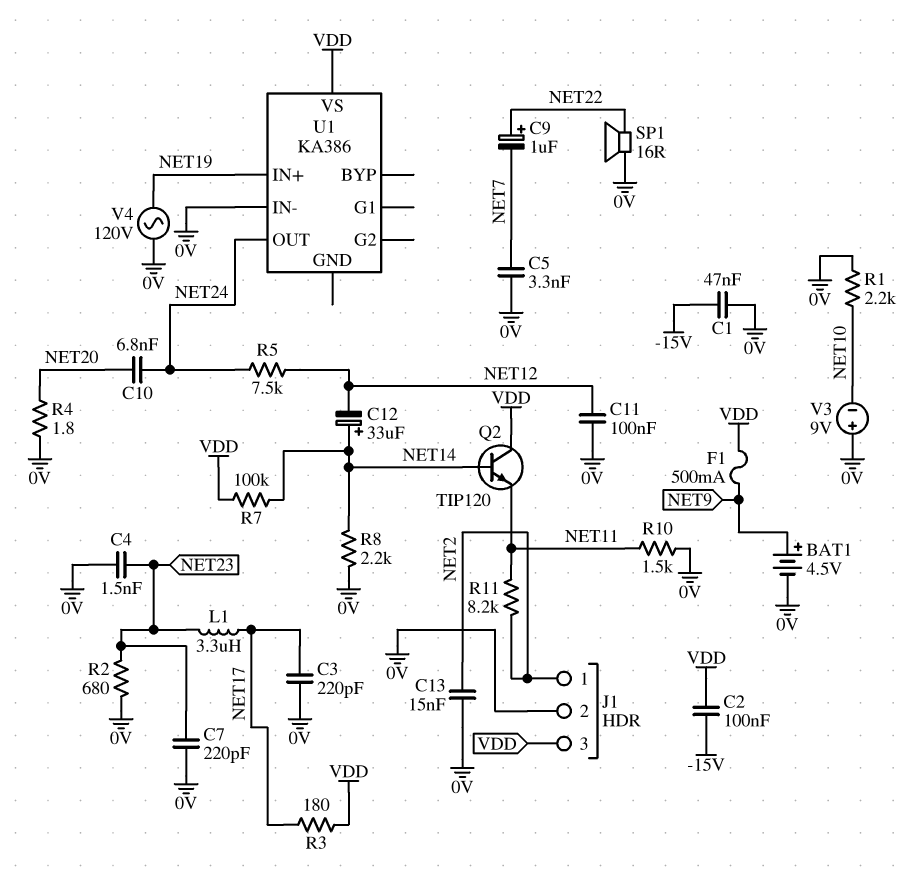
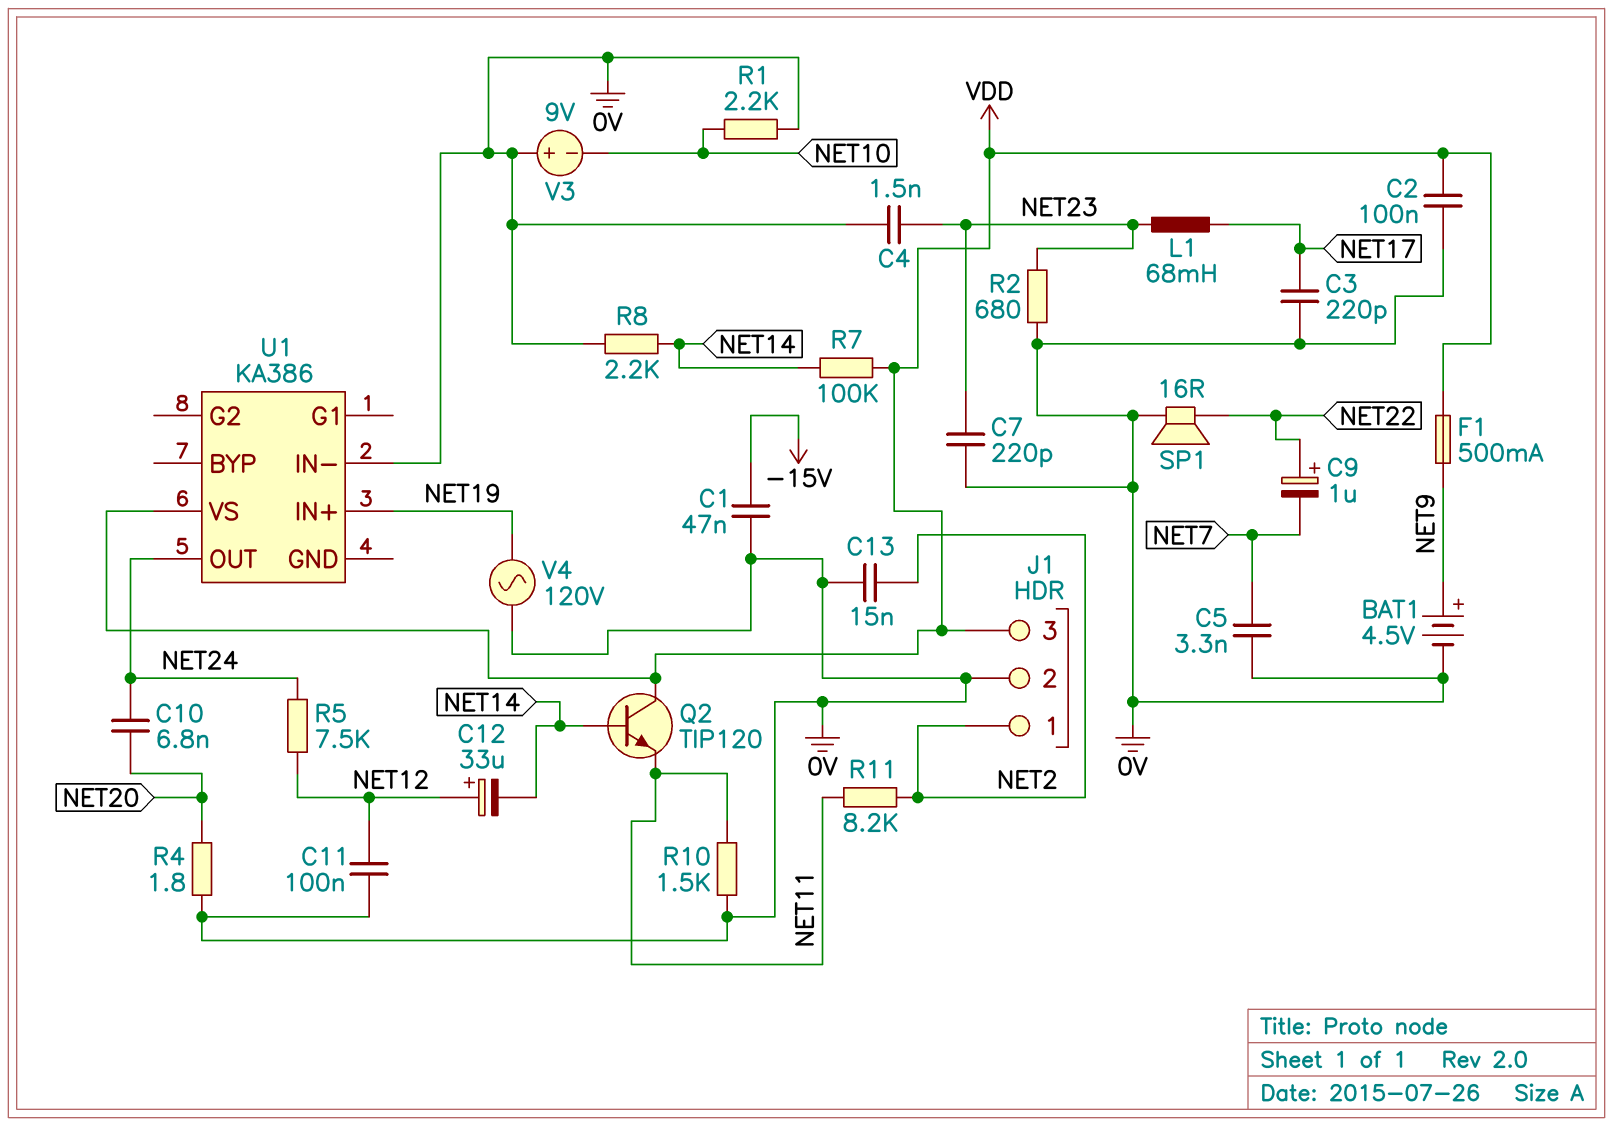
C2: 100nF (-15V, VDD) -> 100nF (0V, VDD)
C12: 33uF (plus NET14, minus NET12) -> 33uF (plus NET12, minus NET14)
L1: 3.3uH (NET17, NET23) -> 68mH (NET17, NET23)
R3: 180 (NET17, VDD) -> none

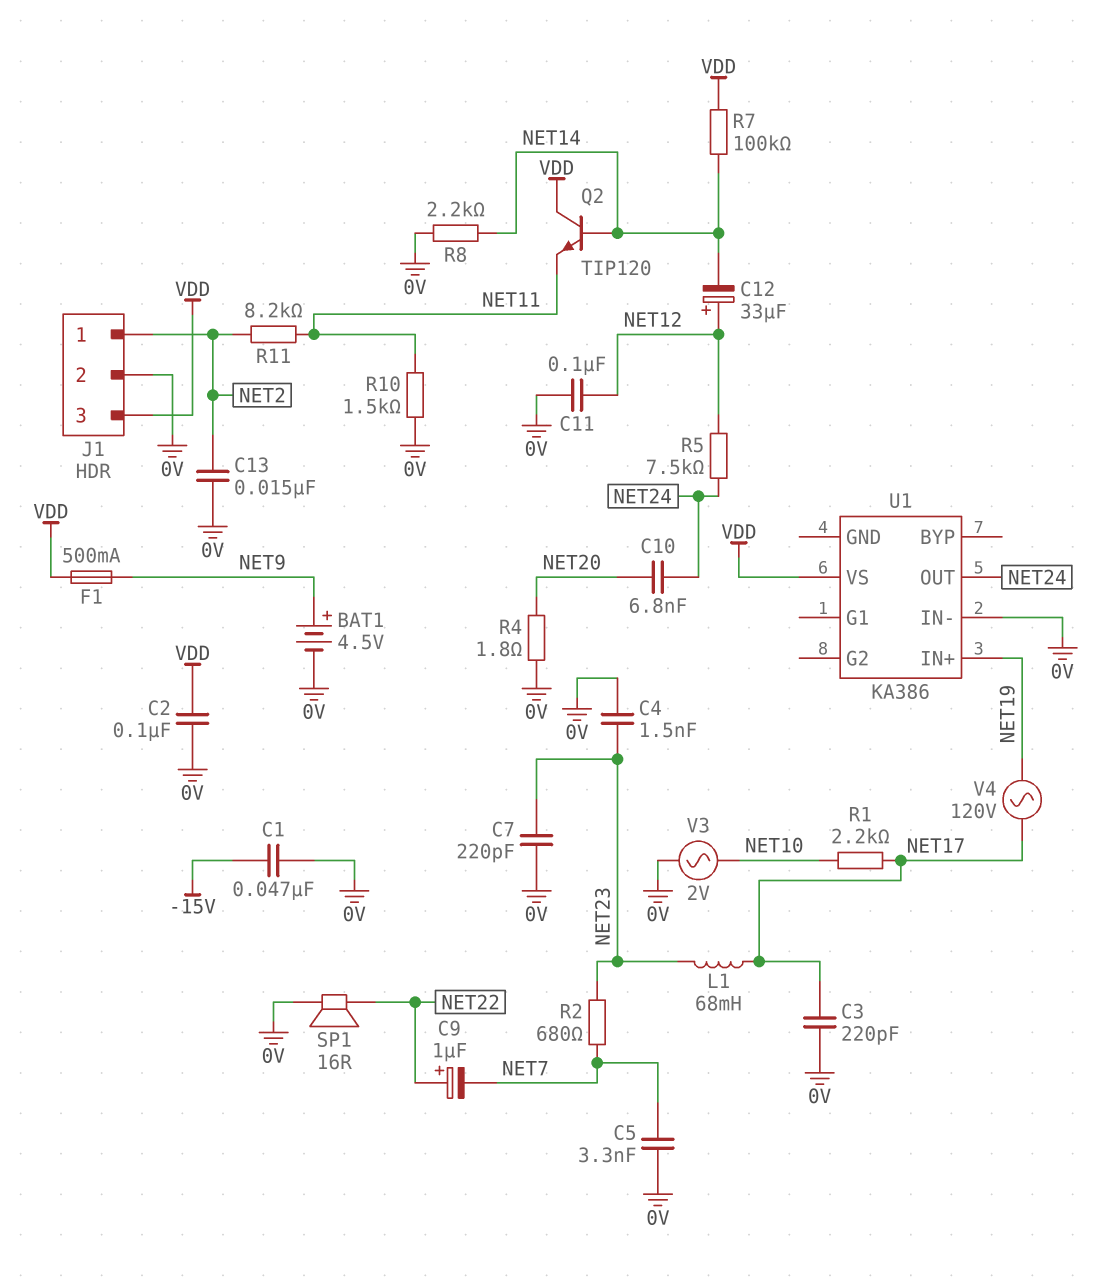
R1: 2.2k (0V, NET10) -> 2.2k (NET10, NET17)
R2: 680 (0V, NET23) -> 680 (NET7, NET23)
V3: 9V (plus 0V, minus NET10) -> AC 2V (0V, NET10)
V4: AC 120V (0V, NET19) -> AC 120V (NET17, NET19)

